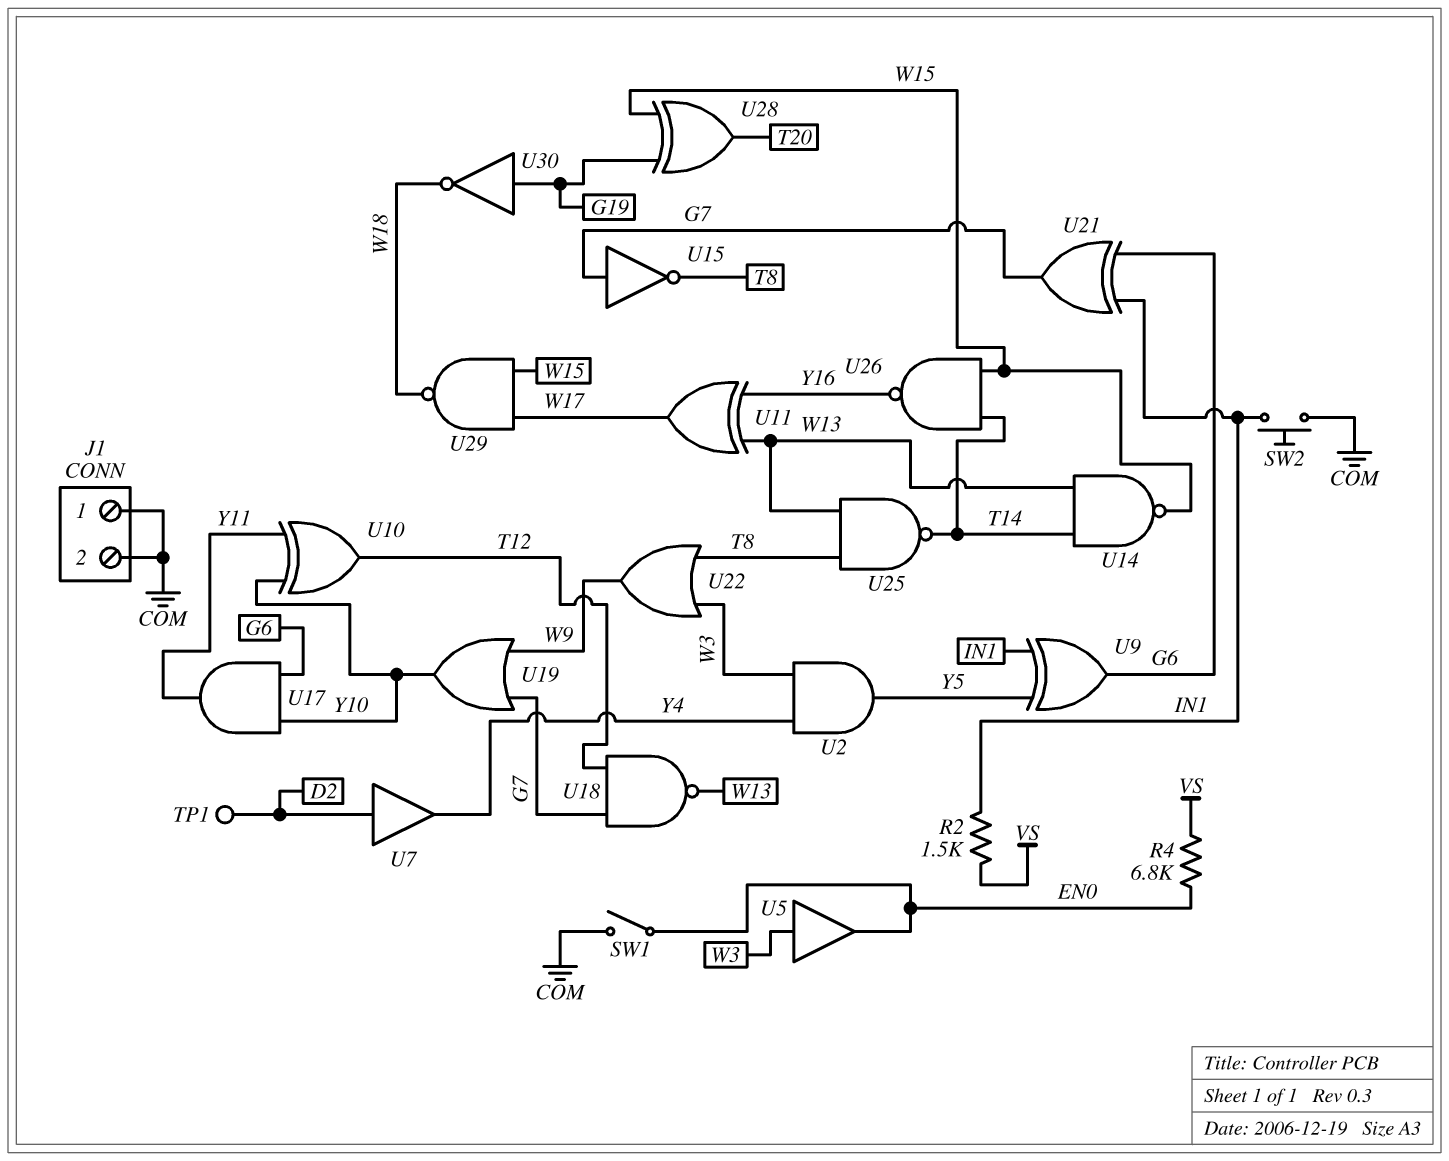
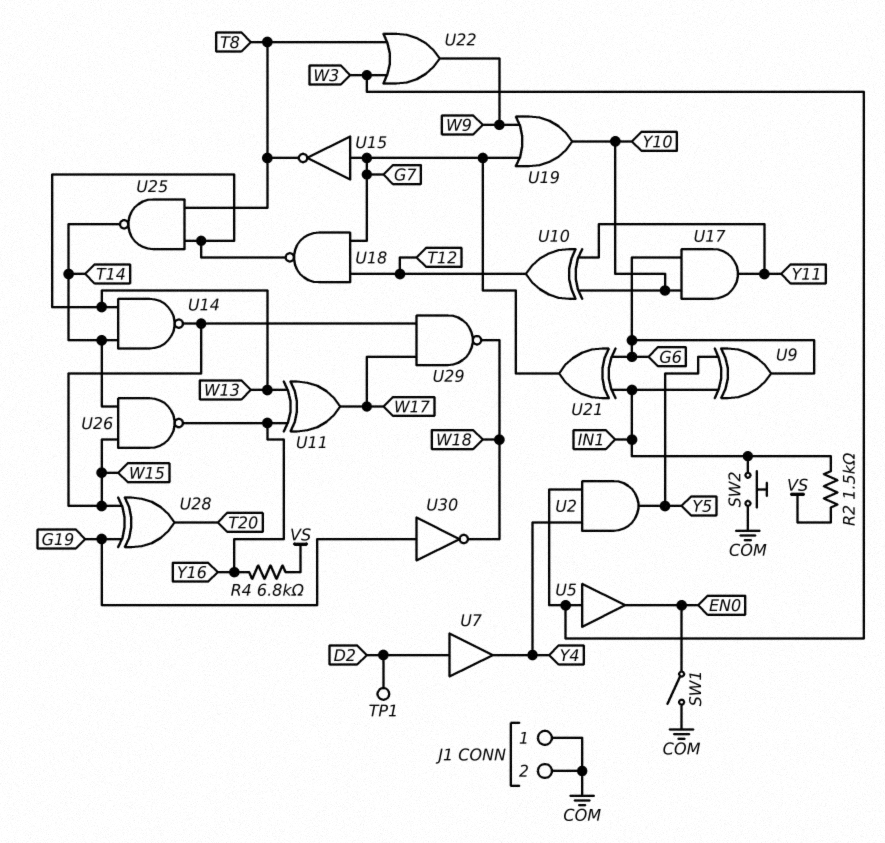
R4: 6.8k (EN0, VS) -> 6.8k (VS, Y16)

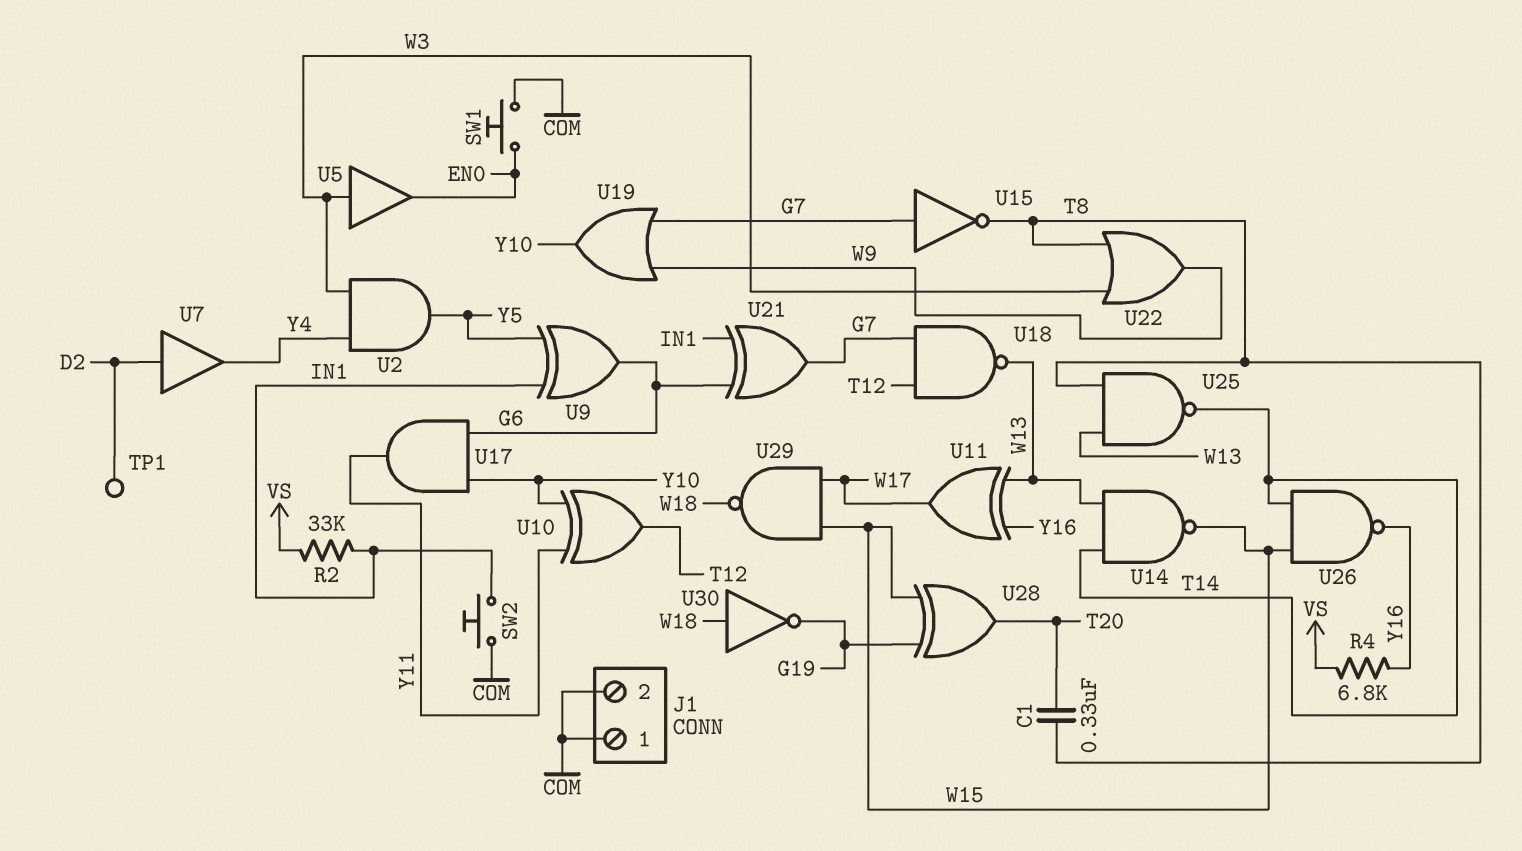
C1: none -> 330nF (T8, T20)
R2: 1.5k (IN1, VS) -> 33k (IN1, VS)
SW1: switch (COM, EN0) -> button (COM, EN0)
U30: NOT (in G19, out W18) -> NOT (in W18, out G19)

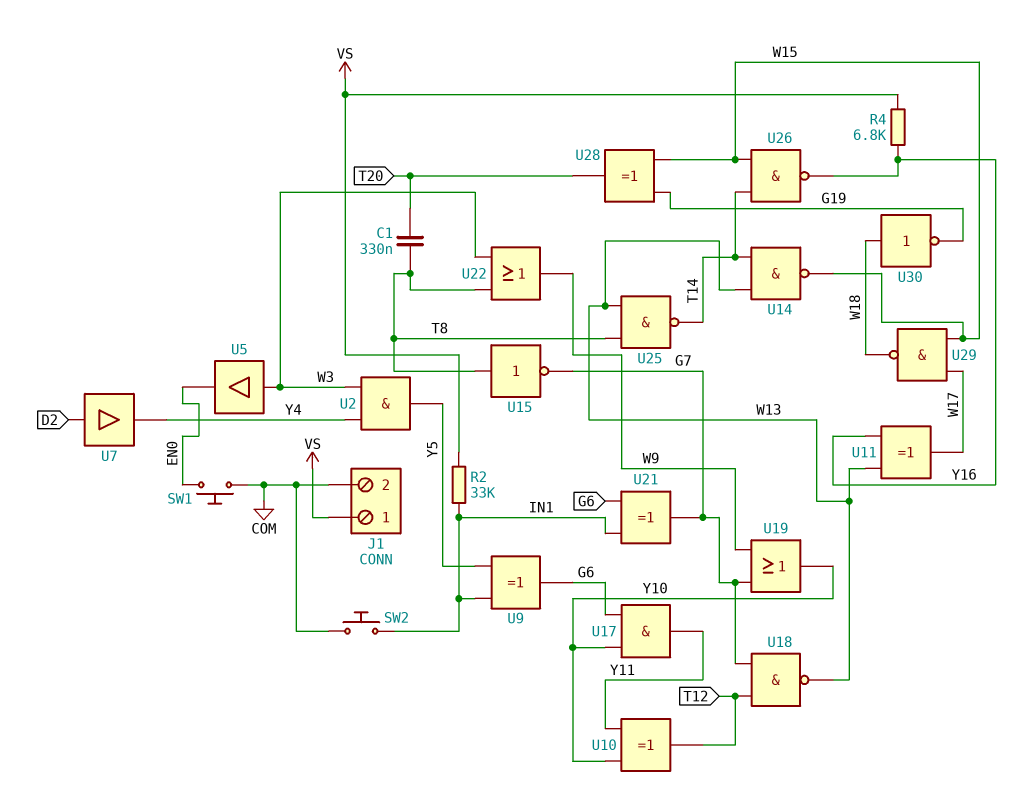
J1 pin 1: COM -> VS
TP1: test point (D2) -> none
U15: NOT (in G7, out T8) -> NOT (in T8, out G7)

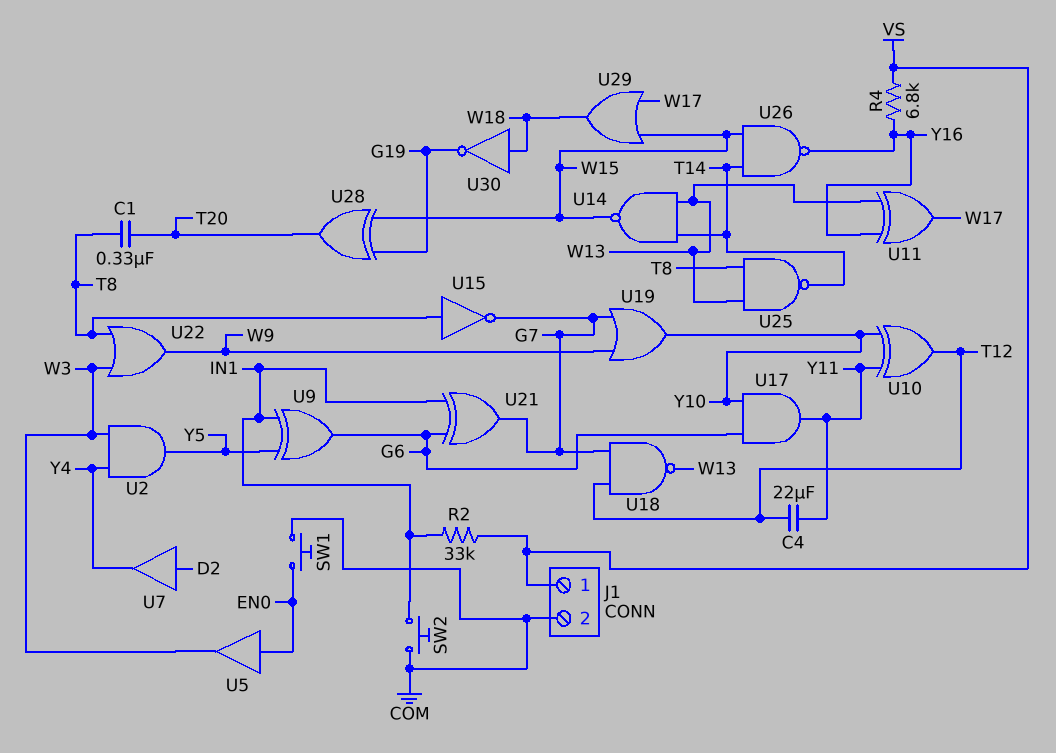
C4: none -> 22uF (T12, Y11)
U5: buffer (in W3, out EN0) -> buffer (in EN0, out W3)
U29: NAND (in W15, in W17, out W18) -> OR (in W15, in W17, out W18)

